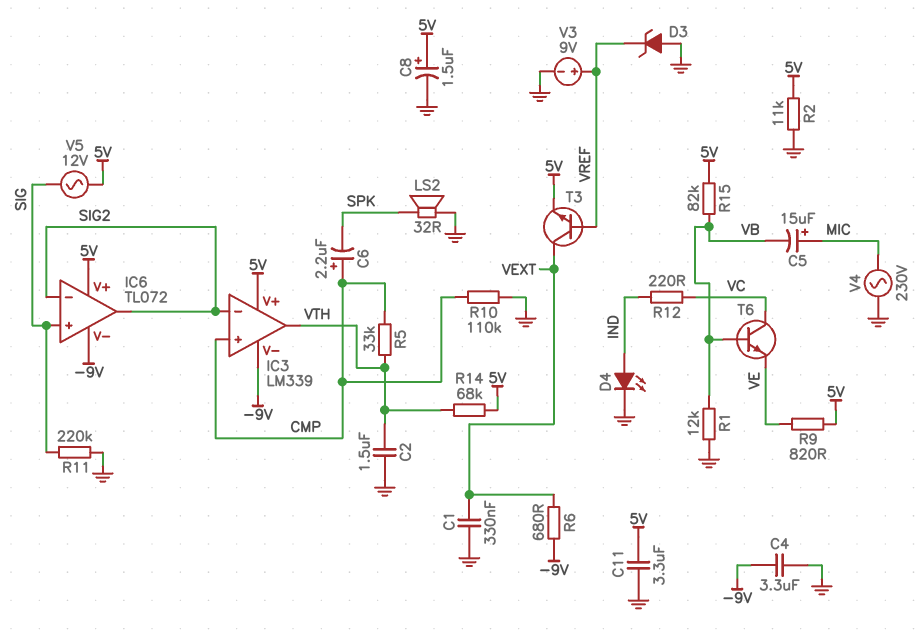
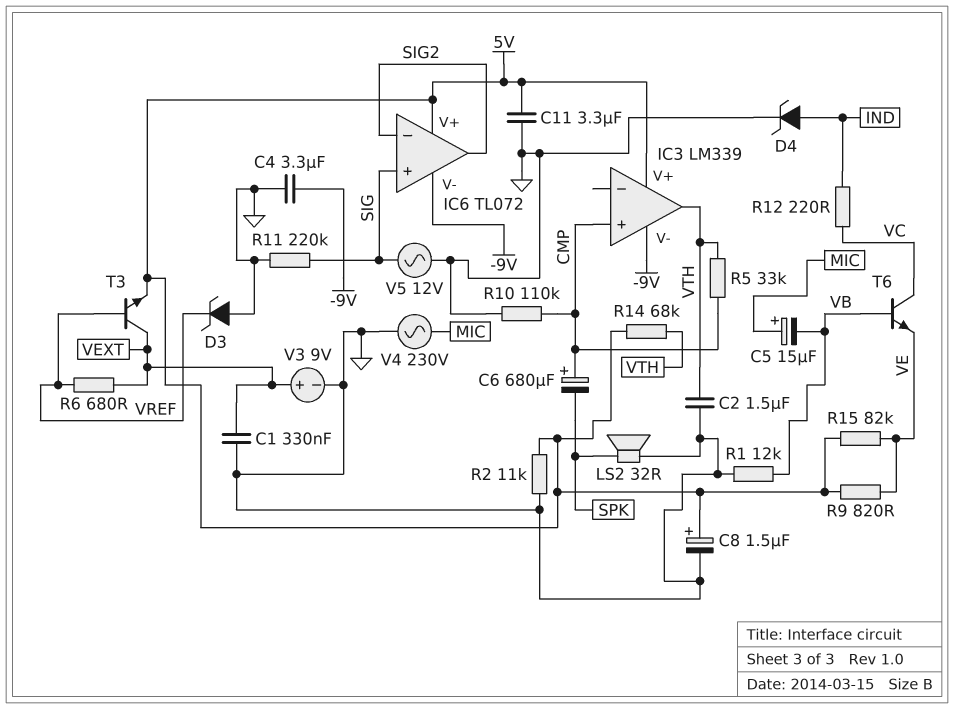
C6: 2.2uF (plus CMP, minus SPK) -> 680uF (plus CMP, minus SPK)
D4: LED (A IND, K GND) -> zener (A IND, K GND)
IC3 pin in-: SIG2 -> none
R6: 680 (-9V, VEXT) -> 680 (VEXT, VREF)
R15: 82k (5V, VB) -> 82k (5V, VE)
V3: 9V (plus VREF, minus GND) -> 9V (plus VEXT, minus GND)
V5: AC 12V (5V, SIG) -> AC 12V (GND, SIG)

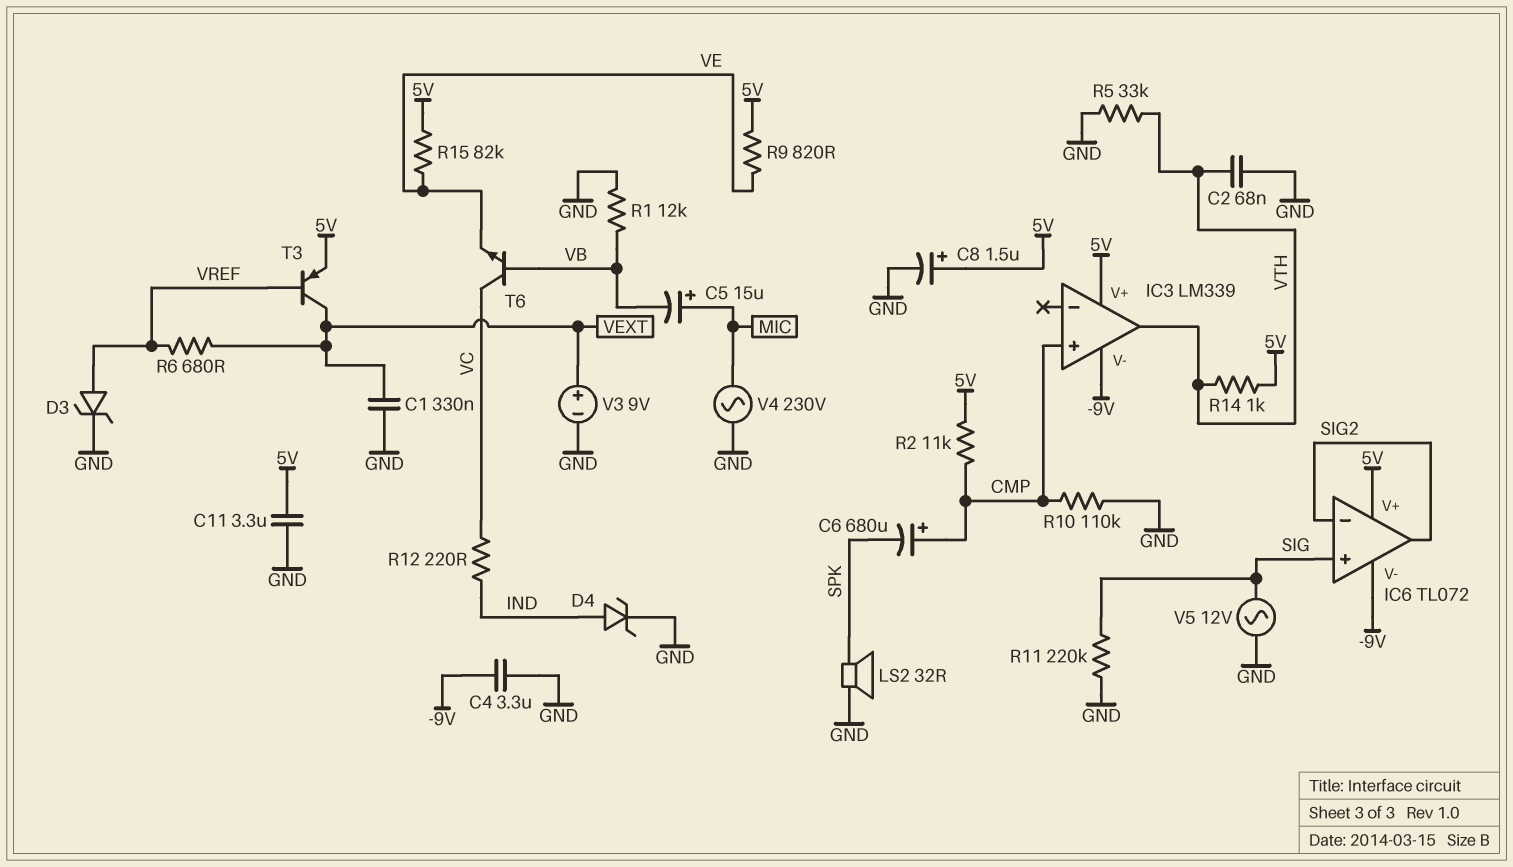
C2: 1.5uF (GND, VTH) -> 68nF (GND, VTH)
D3: zener (A GND, K VREF) -> zener (A VREF, K GND)
R2: 11k (5V, GND) -> 11k (5V, CMP)
R5: 33k (CMP, VTH) -> 33k (GND, VTH)
R14: 68k (5V, VTH) -> 1k (5V, VTH)
T3: NPN (B VREF, C VEXT, E 5V) -> PNP (B VREF, C VEXT, E 5V)

